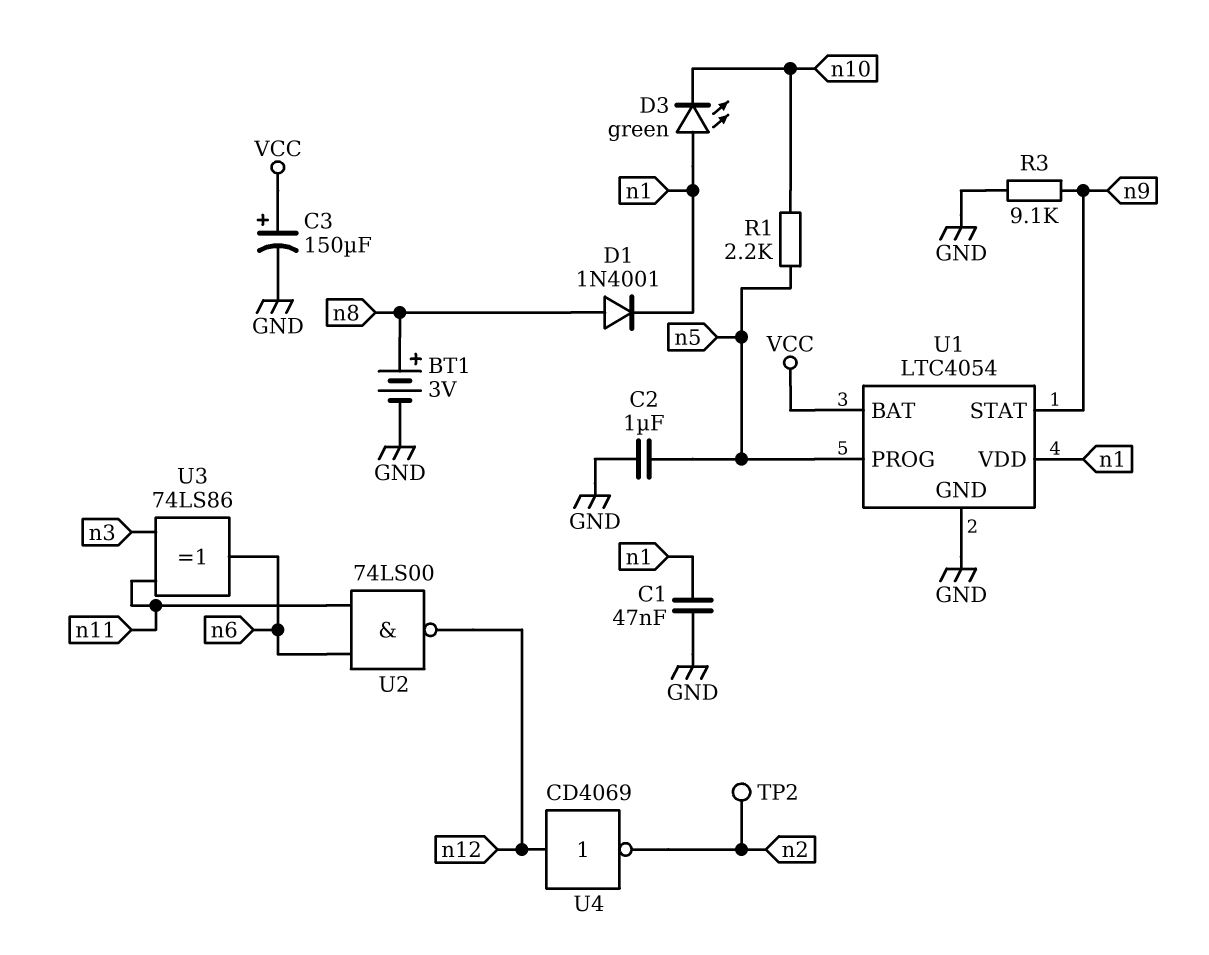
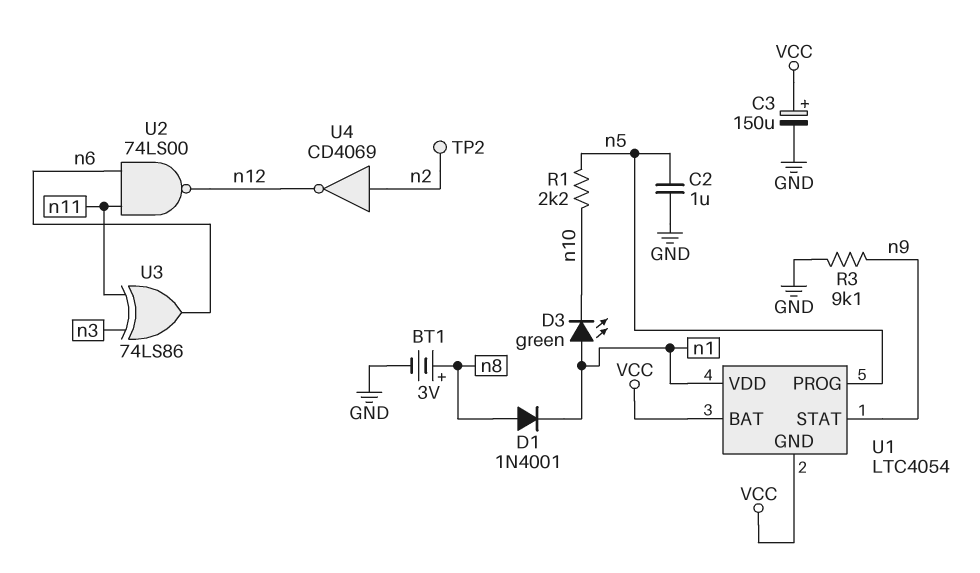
C1: 47nF (GND, n1) -> none
U1 pin GND: GND -> VCC
U4: NOT CD4069 (in n12, out n2) -> NOT CD4069 (in n2, out n12)

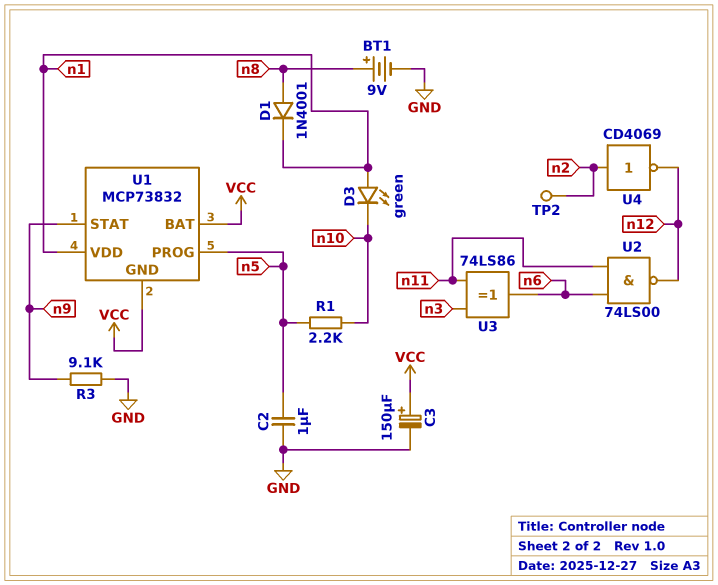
BT1: 3V (plus n8, minus GND) -> 9V (plus n8, minus GND)
U1: LTC4054 -> MCP73832

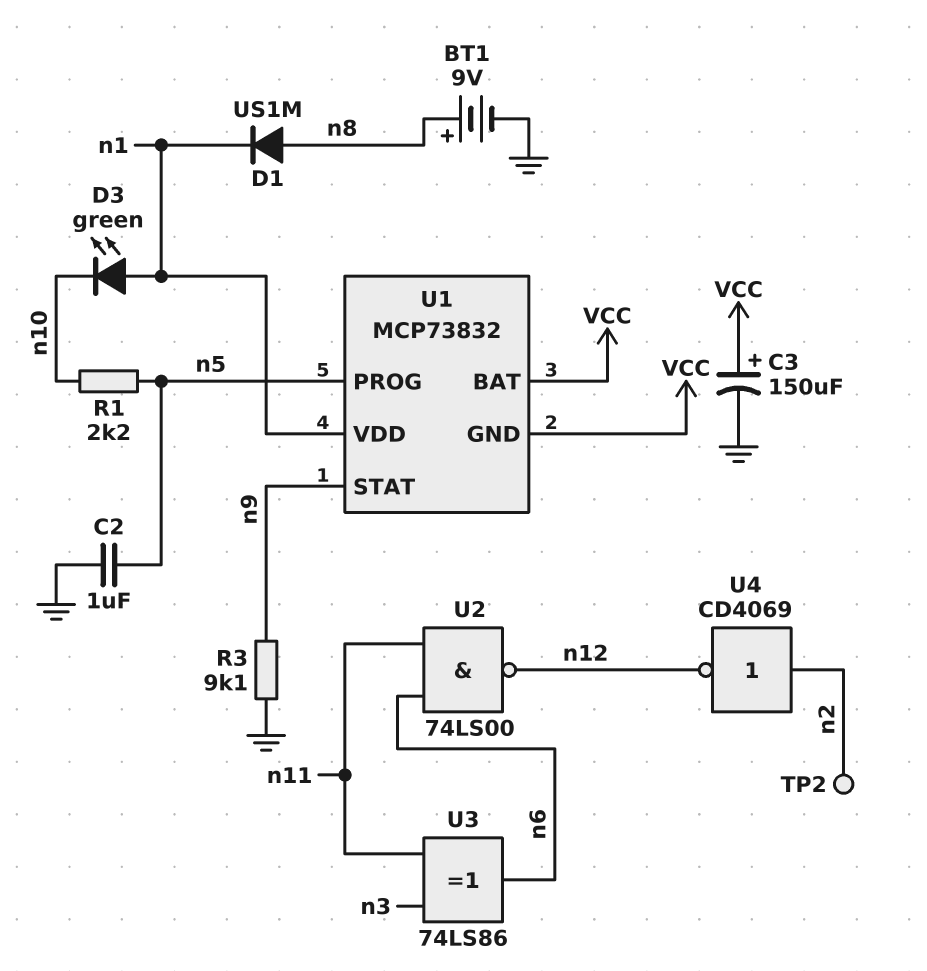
D1: diode 1N4001 (A n8, K n1) -> diode US1M (A n8, K n1)

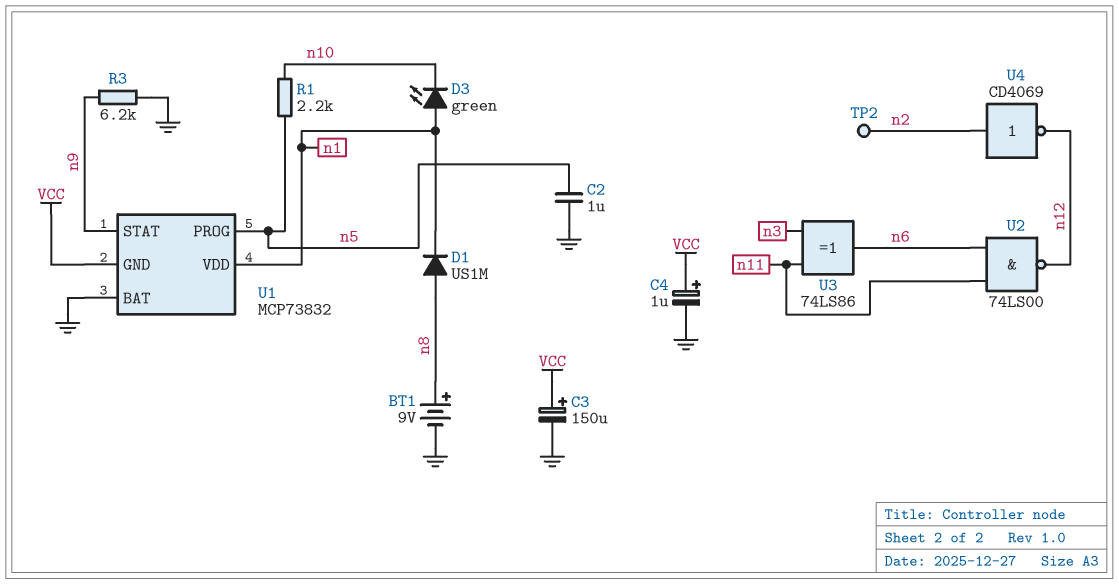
C4: none -> 1uF (plus VCC, minus GND)
R3: 9.1k (GND, n9) -> 6.2k (GND, n9)
U1 pin BAT: VCC -> GND

